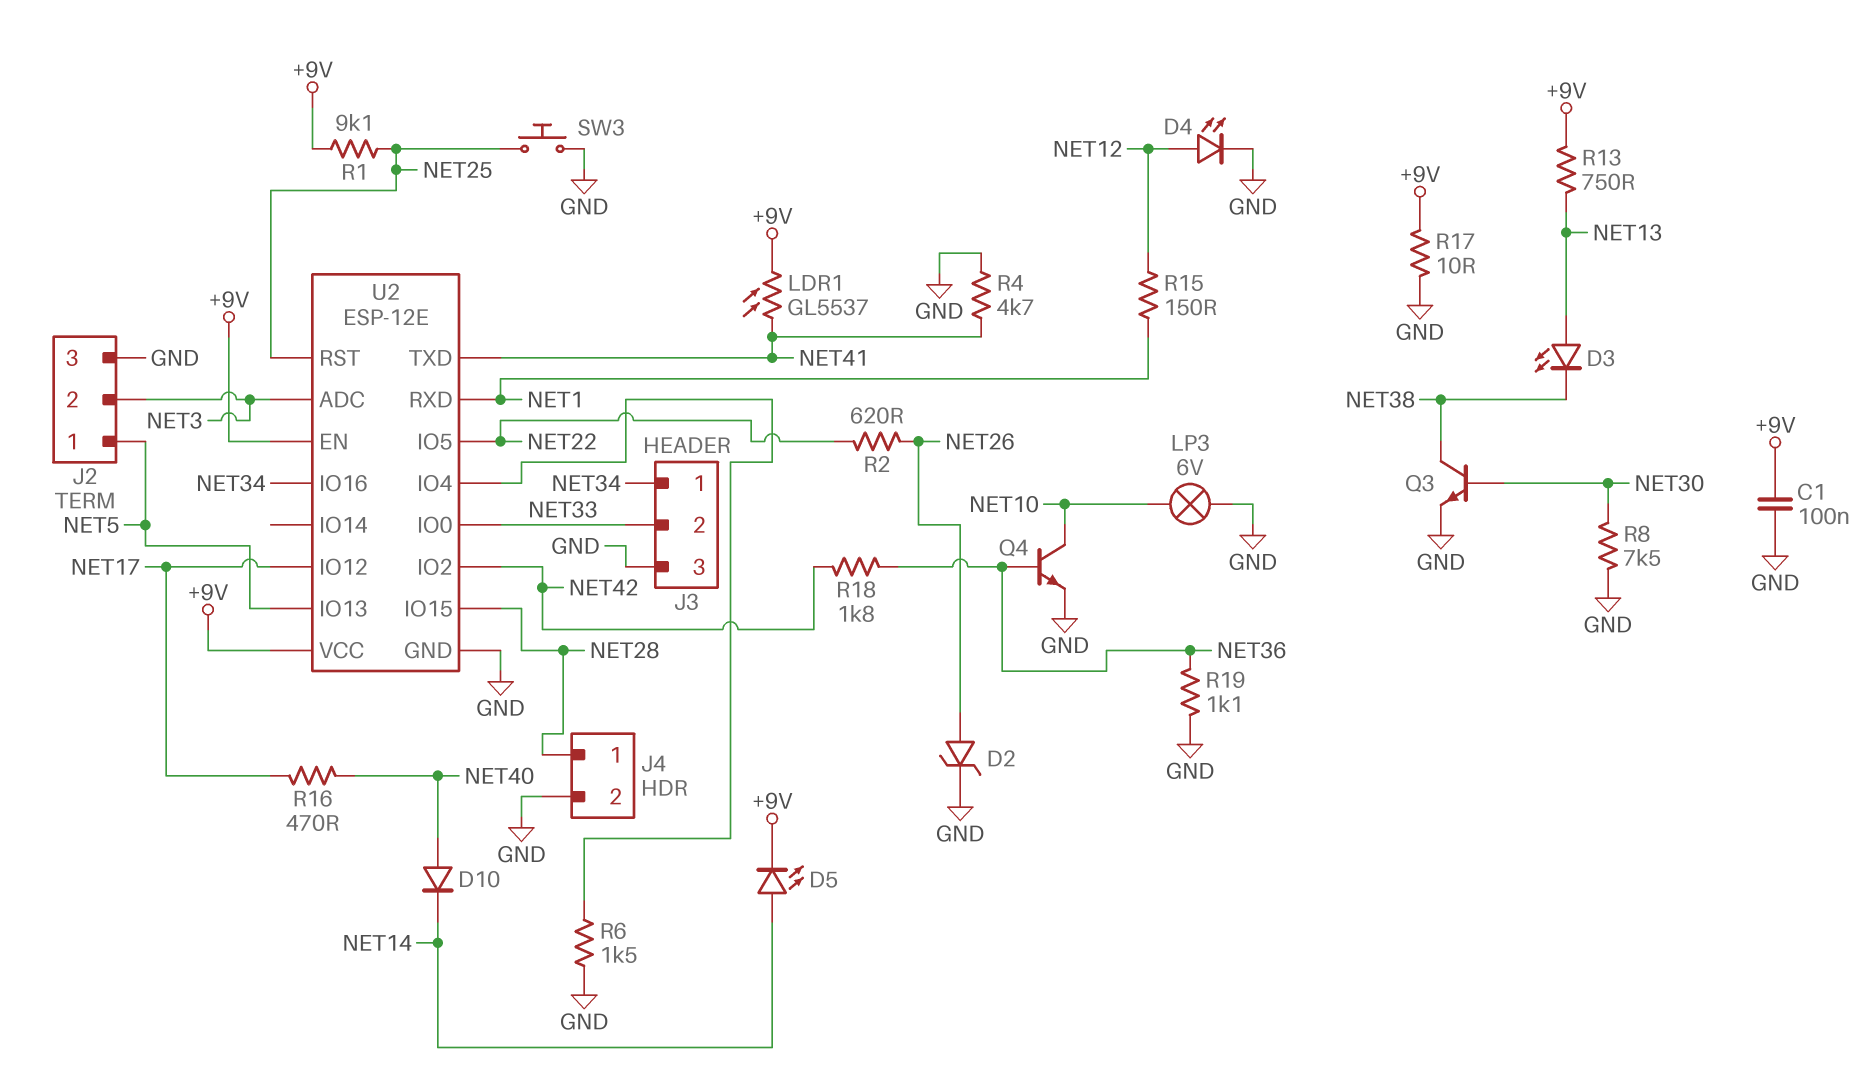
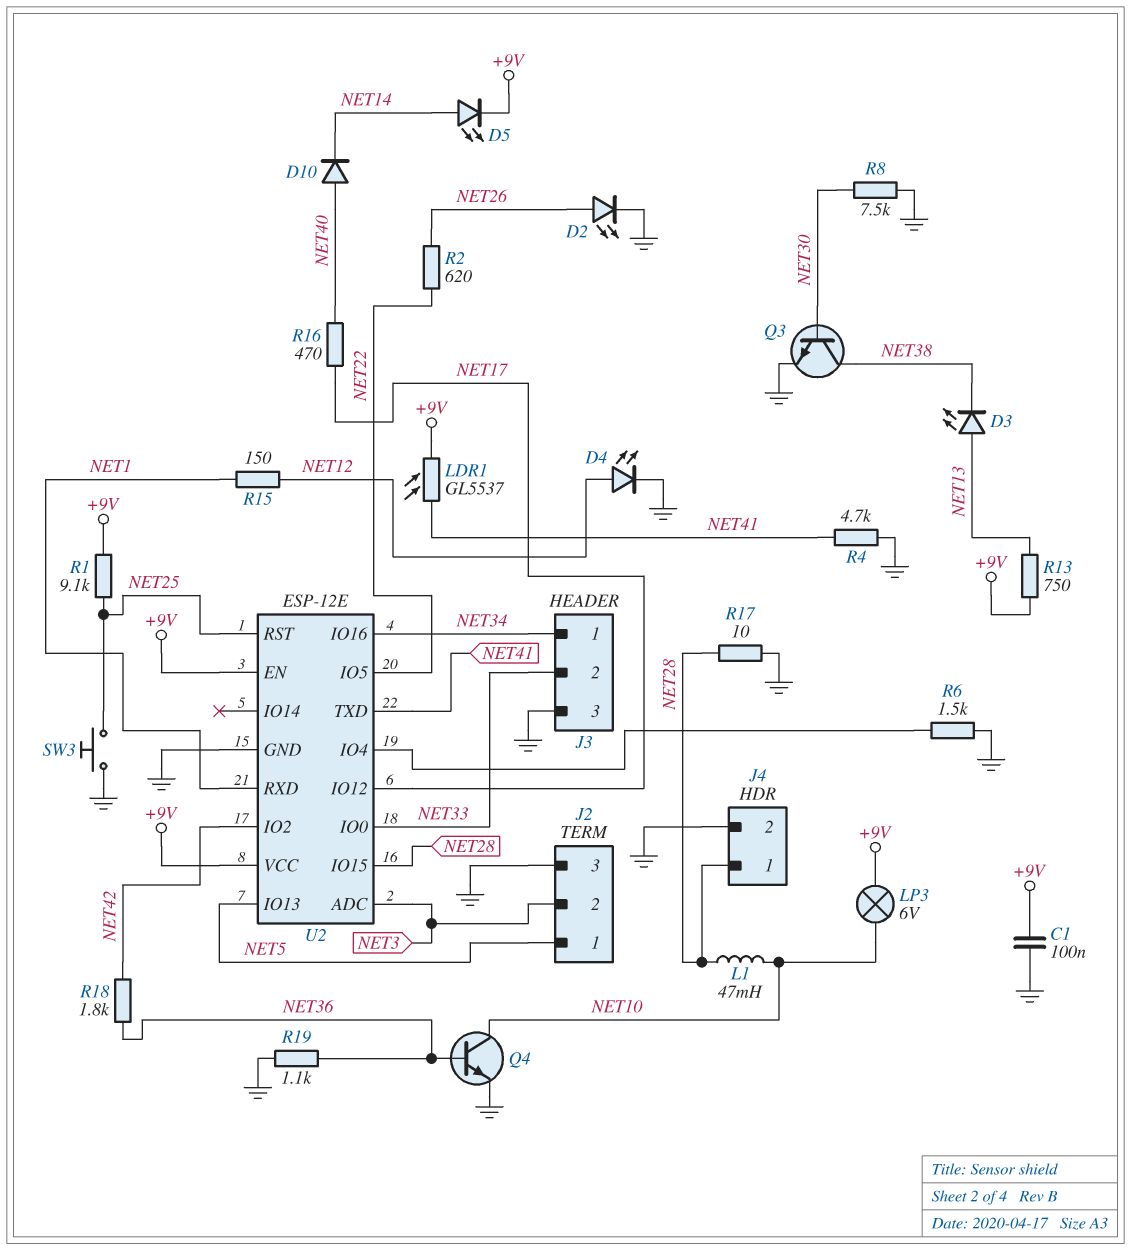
D2: zener (A NET26, K GND) -> LED (A NET26, K GND)
L1: none -> 47mH (NET10, NET28)
LP3: lamp 6V (GND, NET10) -> lamp 6V (+9V, NET10)
R17: 10 (+9V, GND) -> 10 (GND, NET28)

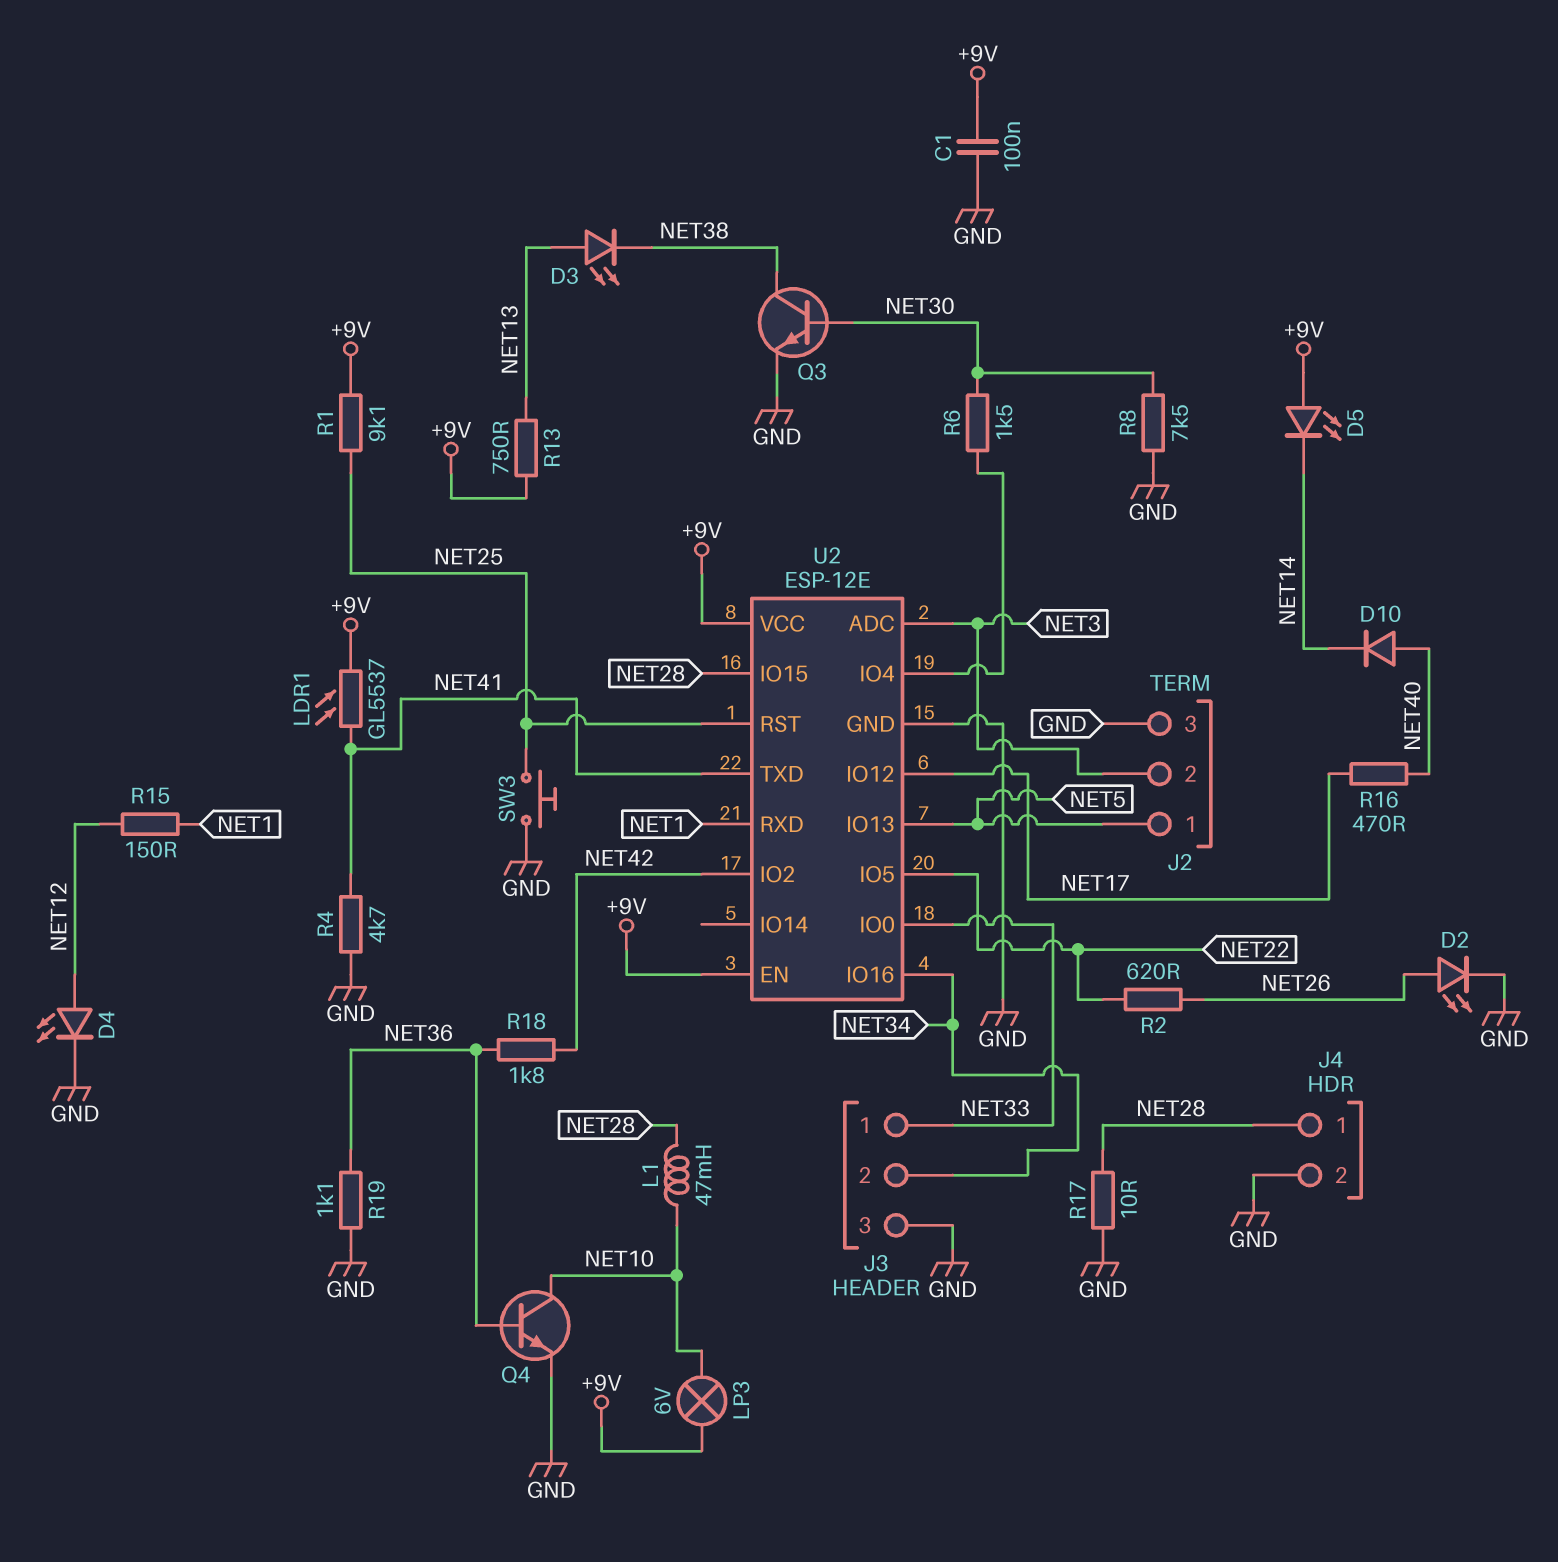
D5: LED (A NET14, K +9V) -> LED (A +9V, K NET14)
J3 pin 1: NET34 -> NET33
J3 pin 2: NET33 -> NET34
R6: 1.5k (GND, U2/IO4) -> 1.5k (NET30, U2/IO4)

